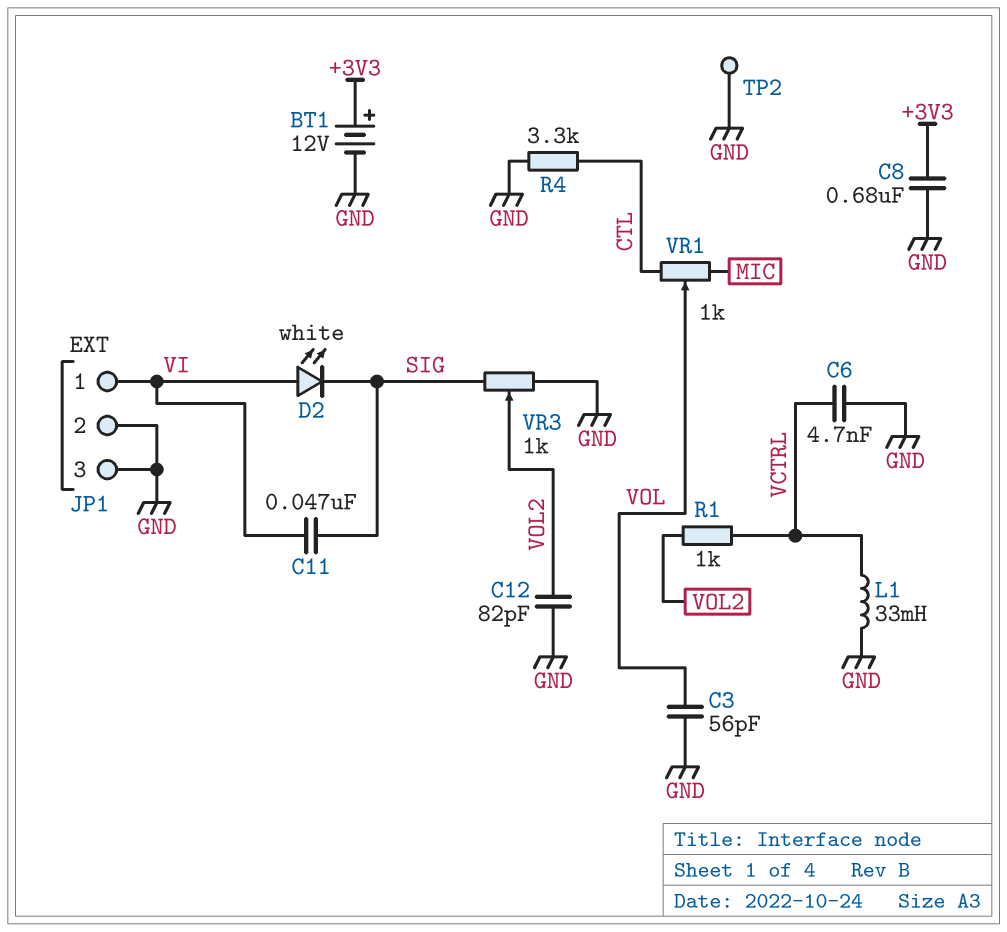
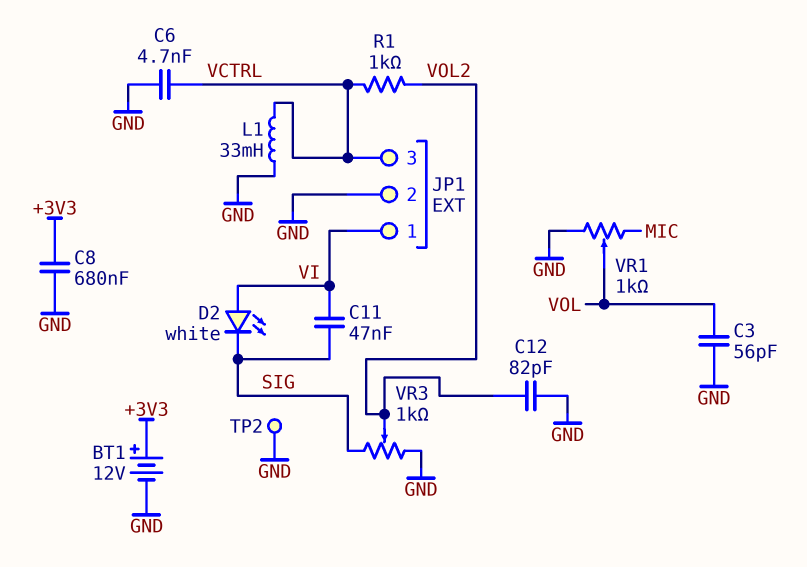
JP1 pin 3: GND -> VCTRL
R4: 3.3k (CTL, GND) -> none
VR1: 1k (CTL, MIC, wiper VOL) -> 1k (GND, MIC, wiper VOL)

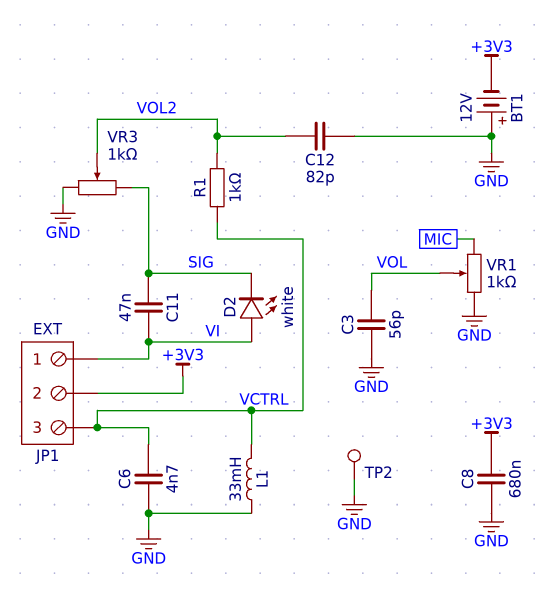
BT1: 12V (plus +3V3, minus GND) -> 12V (plus GND, minus +3V3)
JP1 pin 2: GND -> +3V3

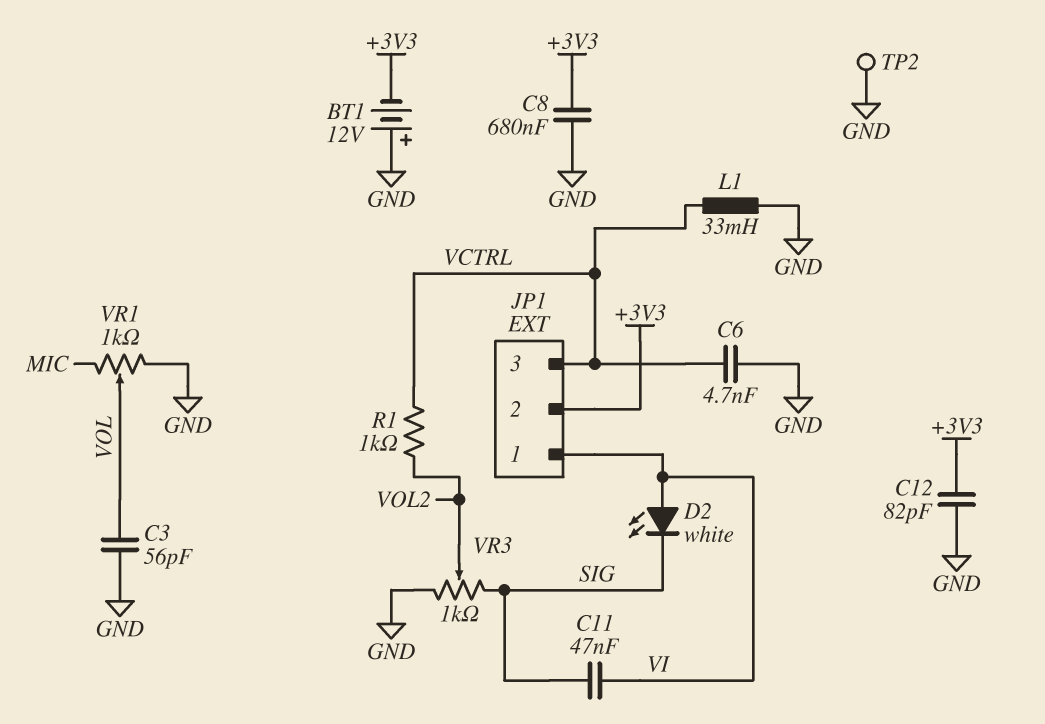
C12: 82pF (GND, VOL2) -> 82pF (+3V3, GND)

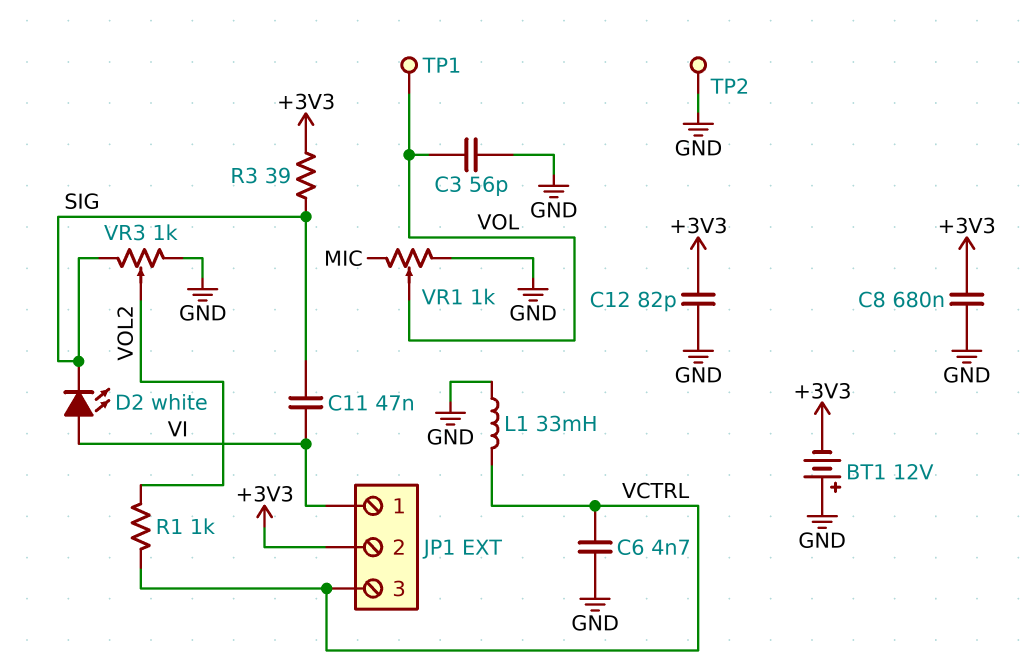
R3: none -> 39 (+3V3, SIG)
TP1: none -> test point (VOL)

